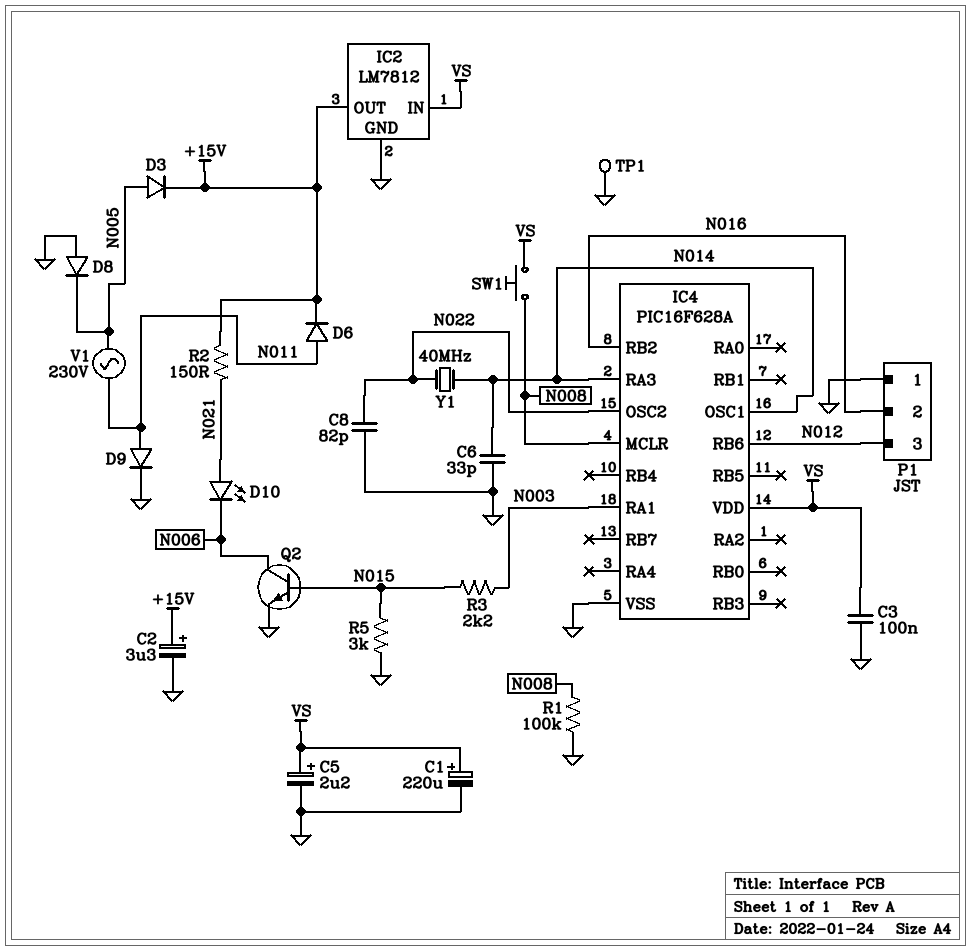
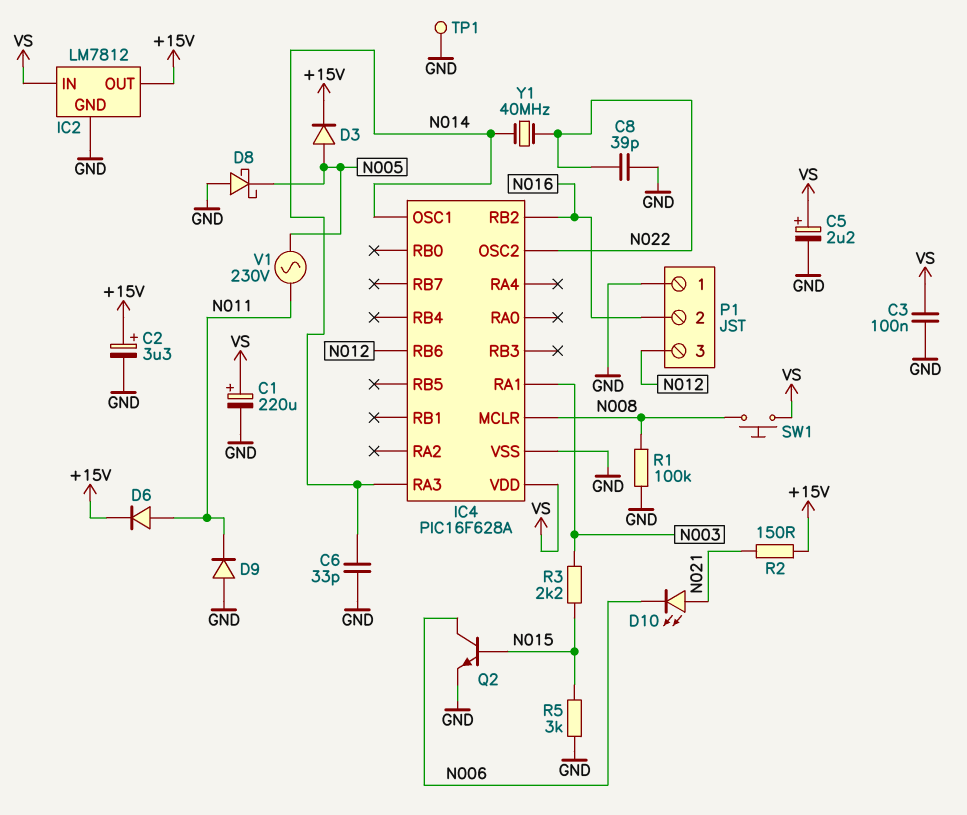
C8: 82pF (GND, N022) -> 39pF (GND, N022)
D8: diode (A GND, K N005) -> schottky (A GND, K N005)
D9: diode (A N011, K GND) -> diode (A GND, K N011)

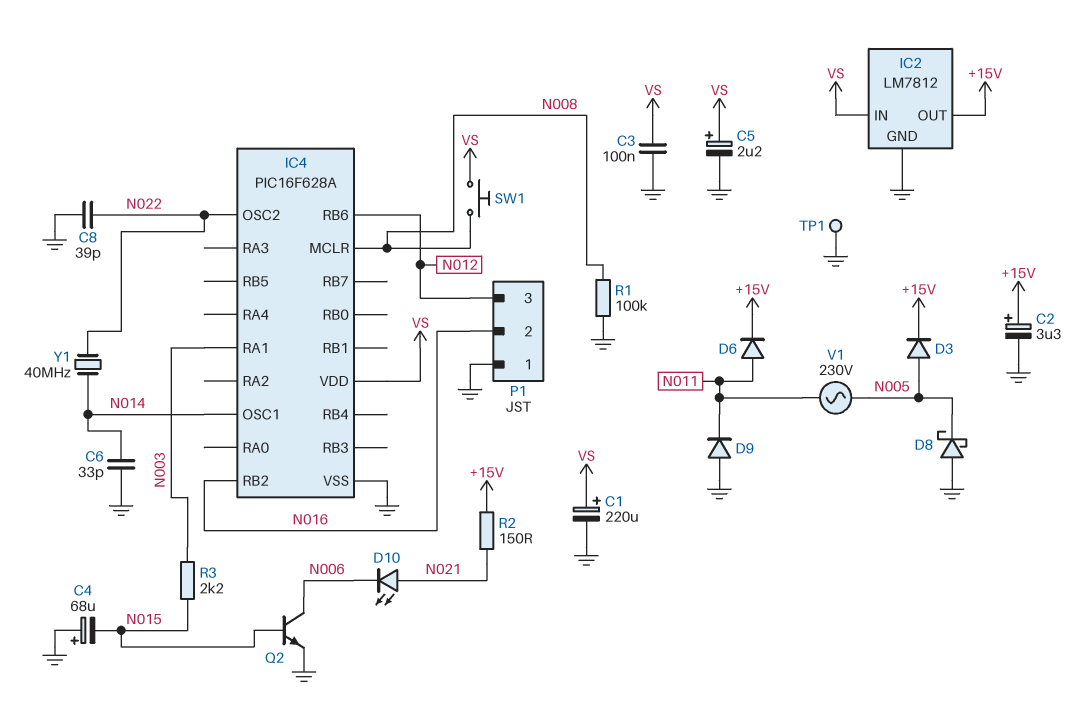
C4: none -> 68uF (plus GND, minus N015)
IC4 pin RA3: N014 -> none
R5: 3k (GND, N015) -> none

